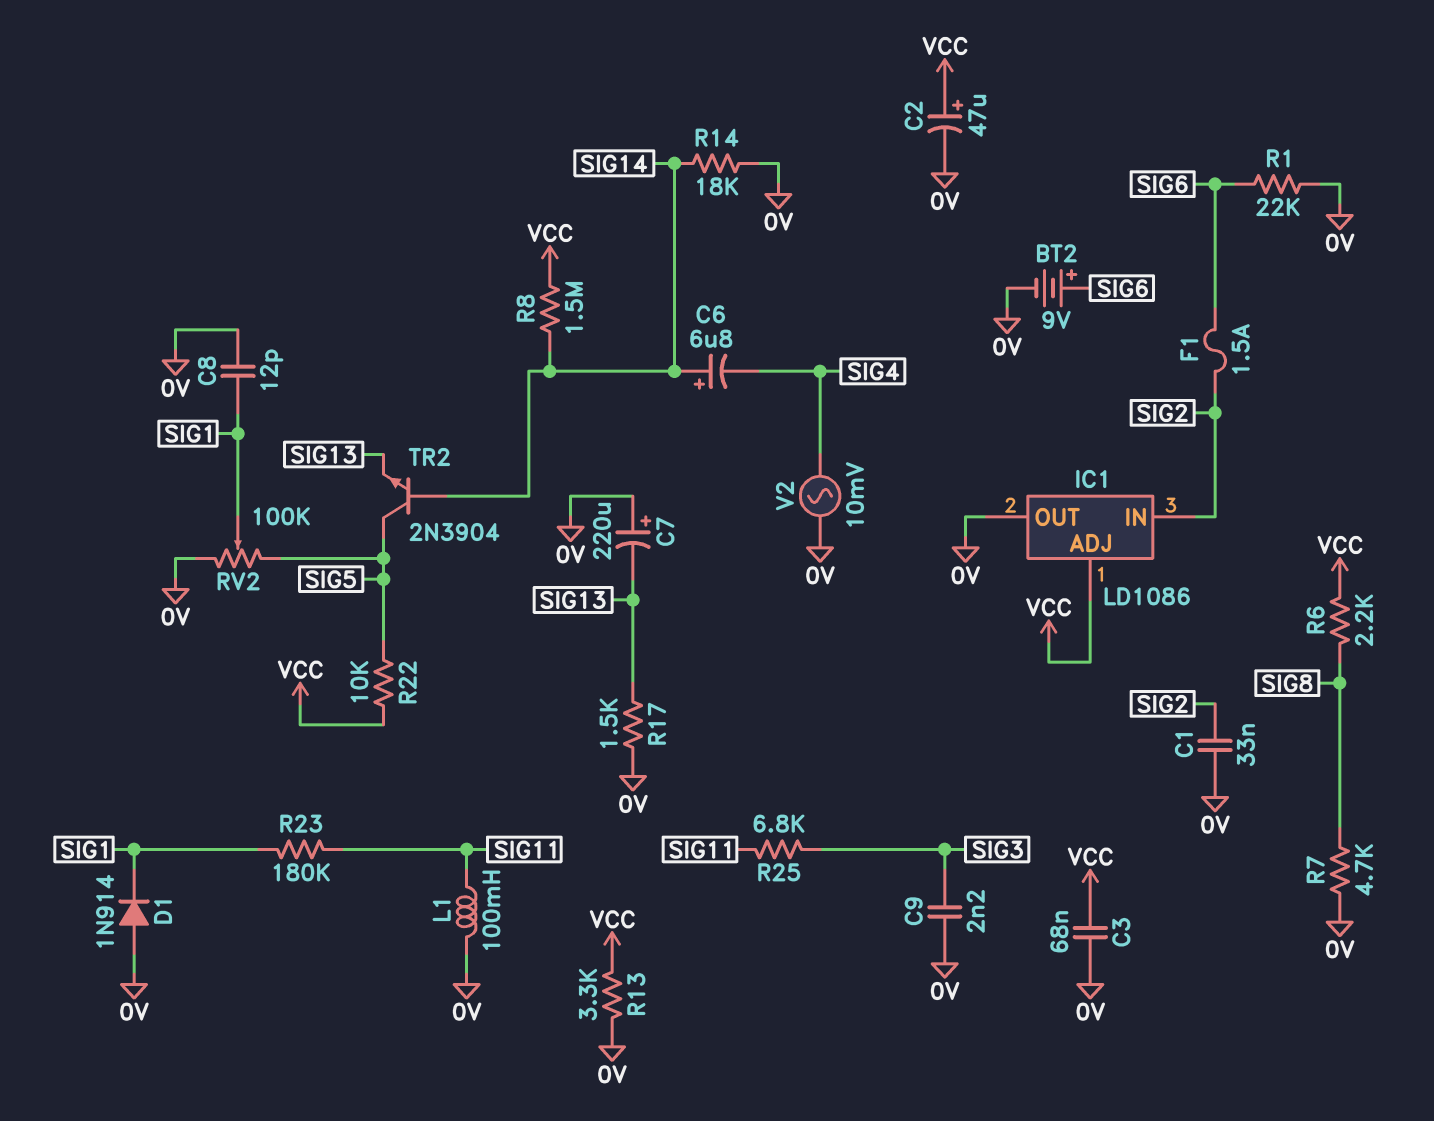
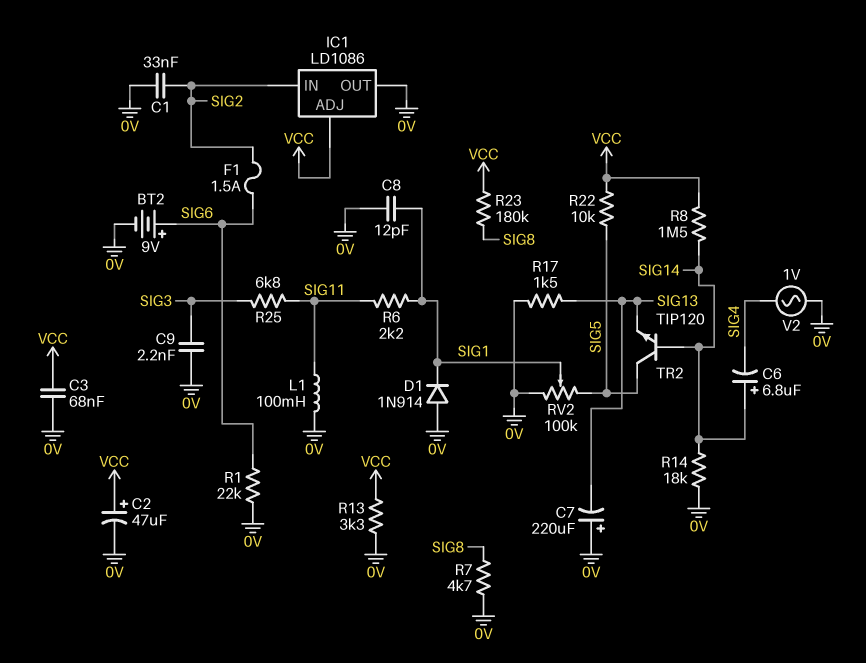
R6: 2.2k (SIG8, VCC) -> 2.2k (SIG1, SIG11)
R23: 180k (SIG1, SIG11) -> 180k (SIG8, VCC)
TR2: NPN 2N3904 (B SIG14, C SIG5, E SIG13) -> NPN TIP120 (B SIG14, C SIG5, E SIG13)
V2: AC 10mV (0V, SIG4) -> AC 1V (0V, SIG4)

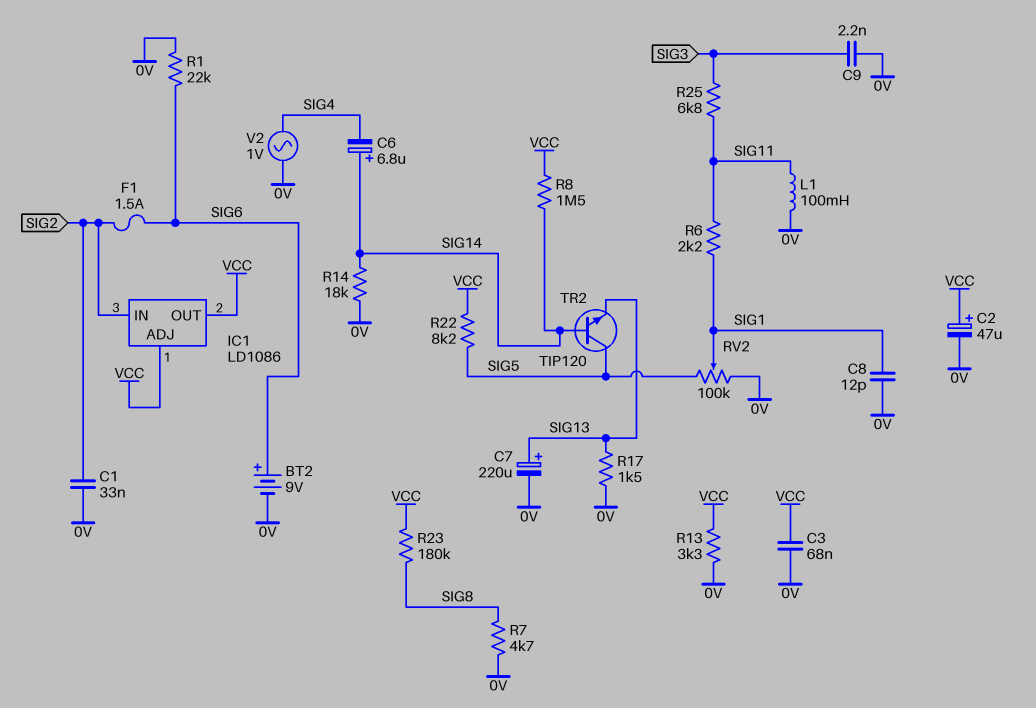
C7: 220uF (plus 0V, minus SIG13) -> 220uF (plus SIG13, minus 0V)
D1: diode 1N914 (A 0V, K SIG1) -> none
IC1 pin OUT: 0V -> VCC
R22: 10k (SIG5, VCC) -> 8.2k (SIG5, VCC)

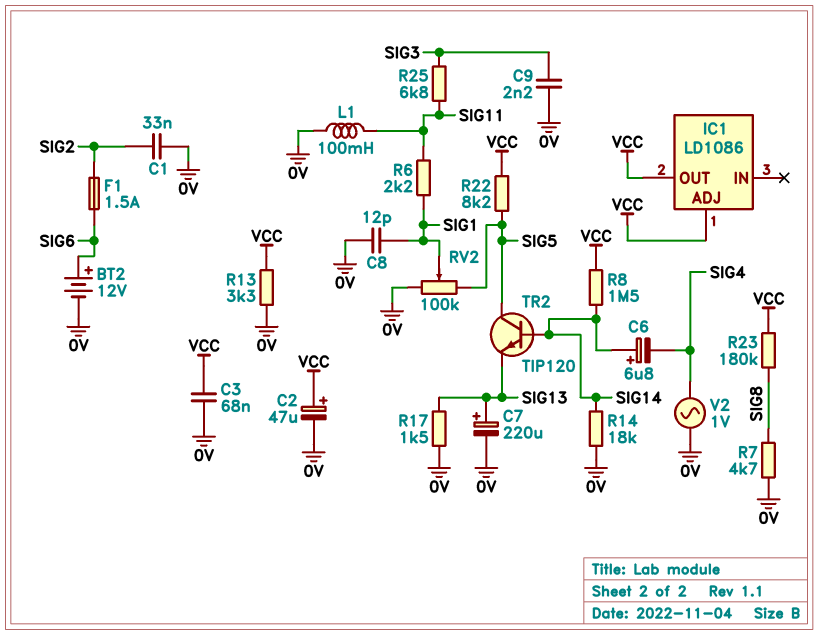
BT2: 9V (plus SIG6, minus 0V) -> 12V (plus SIG6, minus 0V)
IC1 pin IN: SIG2 -> none
R1: 22k (0V, SIG6) -> none

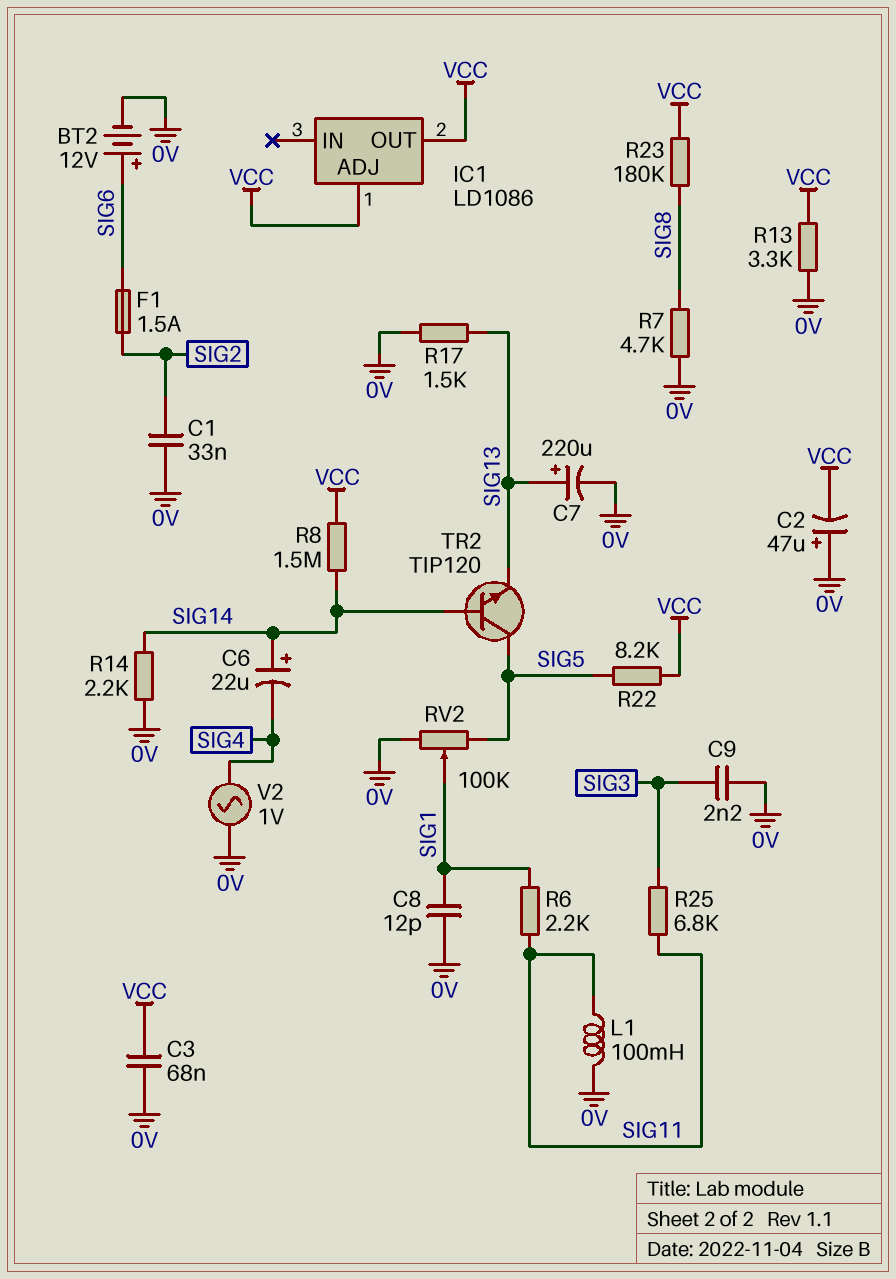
C2: 47uF (plus VCC, minus 0V) -> 47uF (plus 0V, minus VCC)
C6: 6.8uF (plus SIG14, minus SIG4) -> 22uF (plus SIG14, minus SIG4)
R14: 18k (0V, SIG14) -> 2.2k (0V, SIG14)

